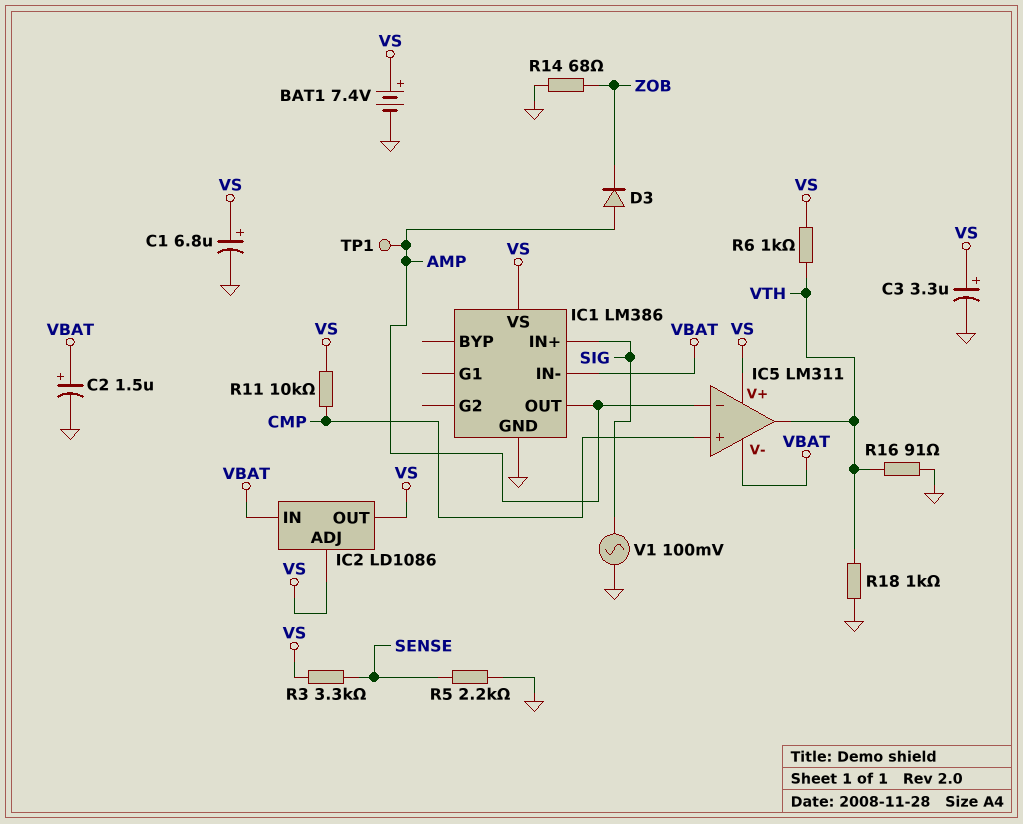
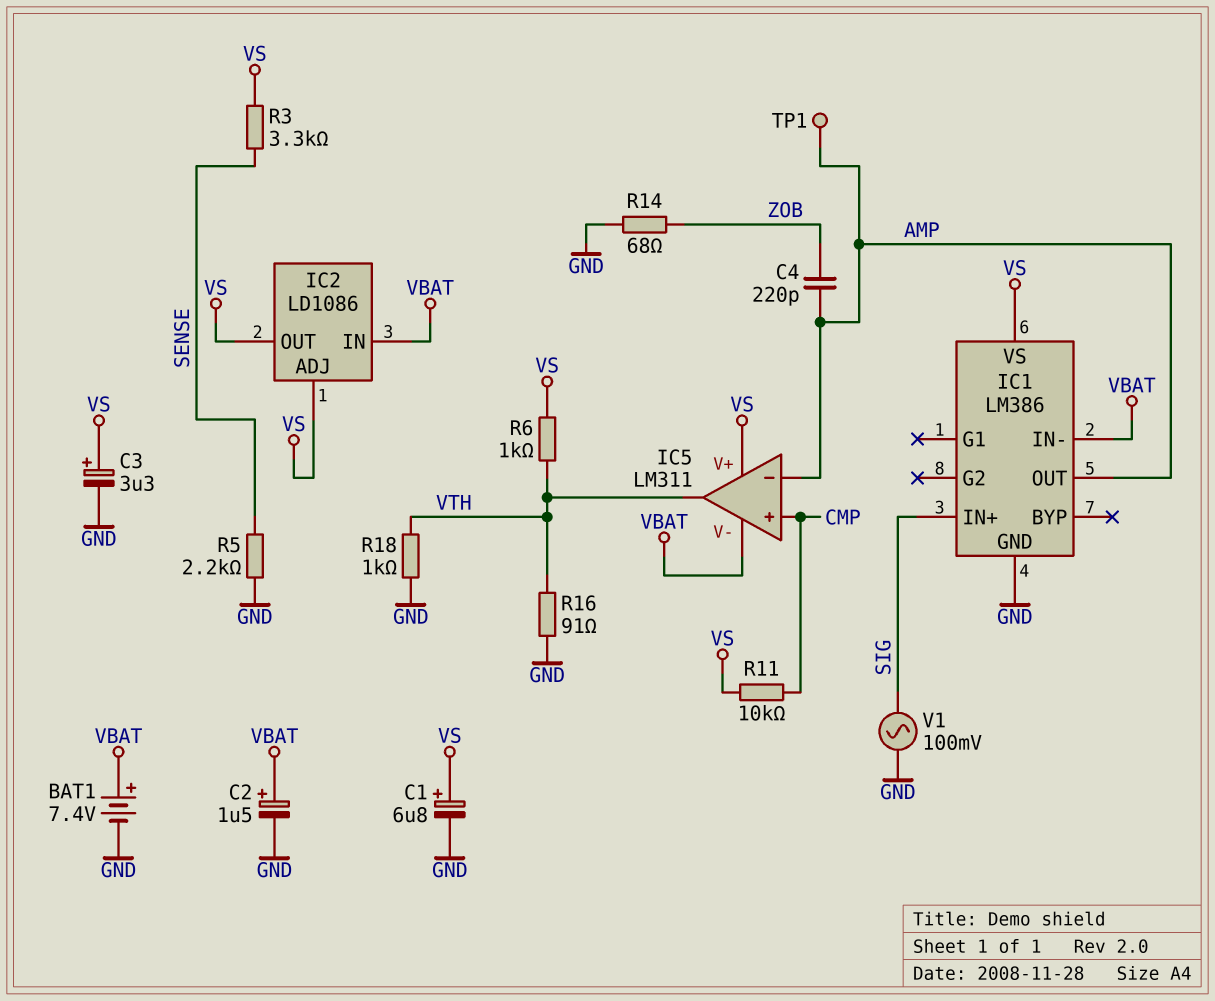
BAT1: 7.4V (plus VS, minus GND) -> 7.4V (plus VBAT, minus GND)
C4: none -> 220pF (AMP, ZOB)
D3: diode (A AMP, K ZOB) -> none

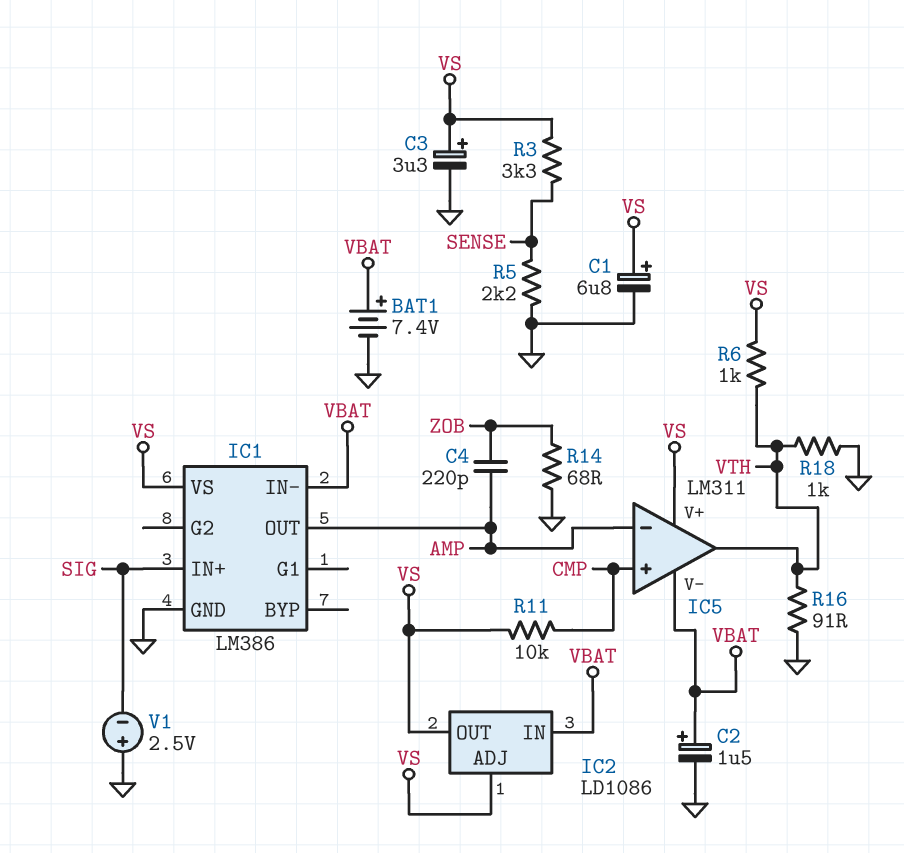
TP1: test point (AMP) -> none
V1: AC 100mV (GND, SIG) -> 2.5V (plus GND, minus SIG)

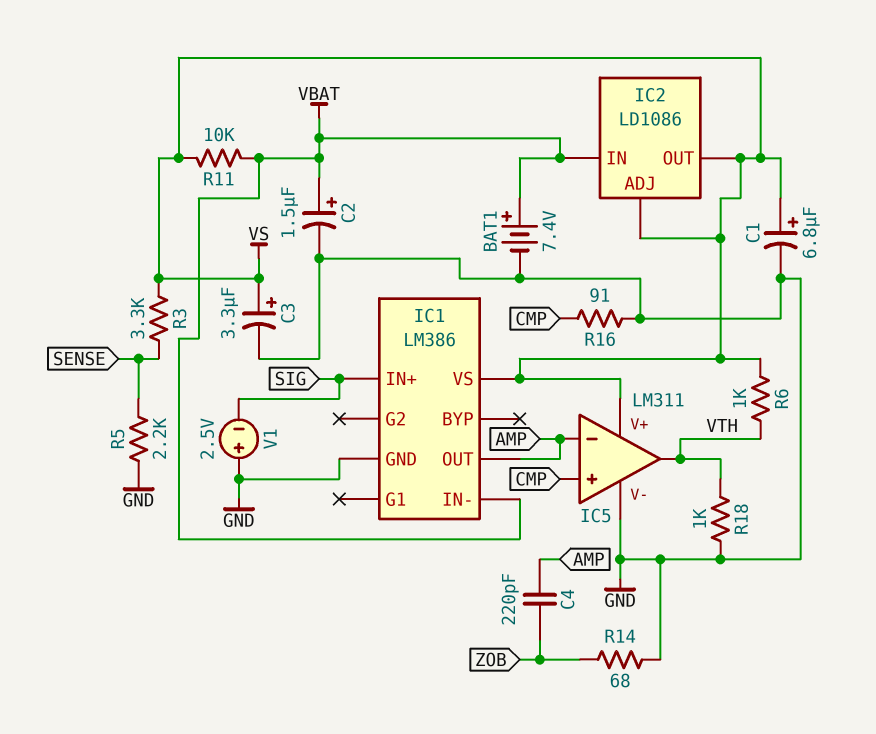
IC5 pin V-: VBAT -> GND
R11: 10k (CMP, VS) -> 10k (VBAT, VS)
R16: 91 (GND, VTH) -> 91 (CMP, GND)

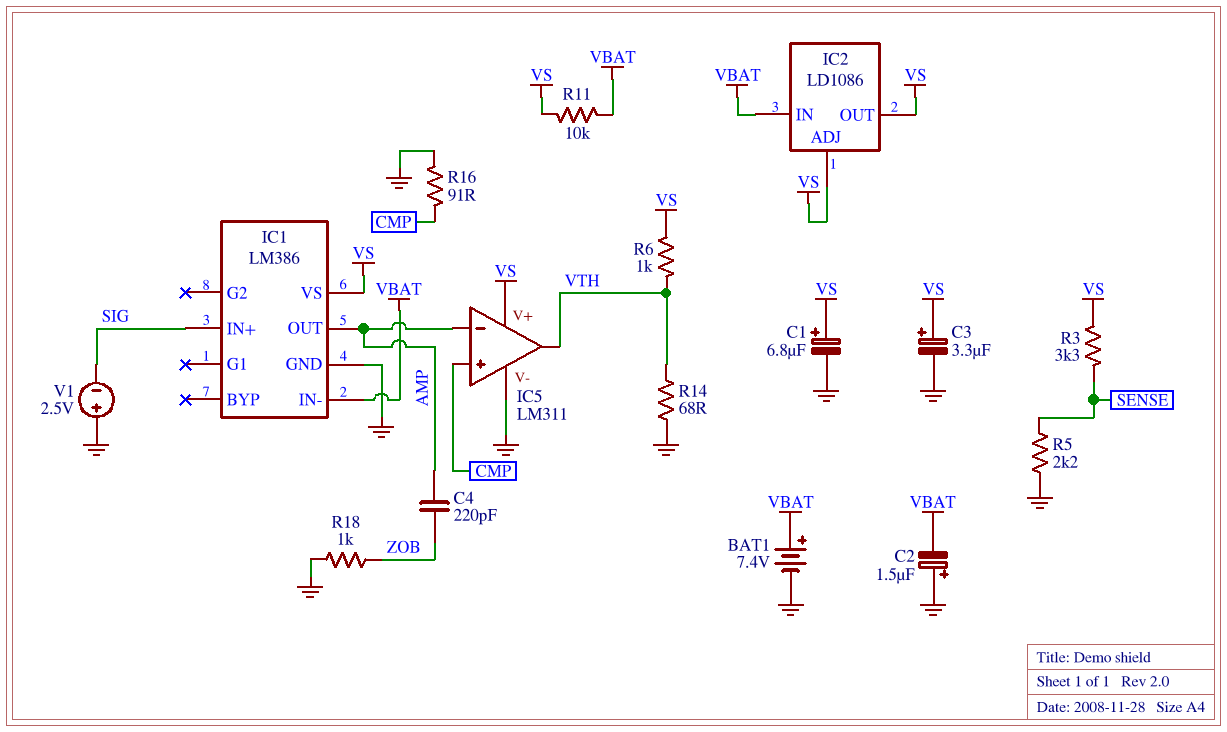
C2: 1.5uF (plus VBAT, minus GND) -> 1.5uF (plus GND, minus VBAT)
R14: 68 (GND, ZOB) -> 68 (GND, VTH)
R18: 1k (GND, VTH) -> 1k (GND, ZOB)

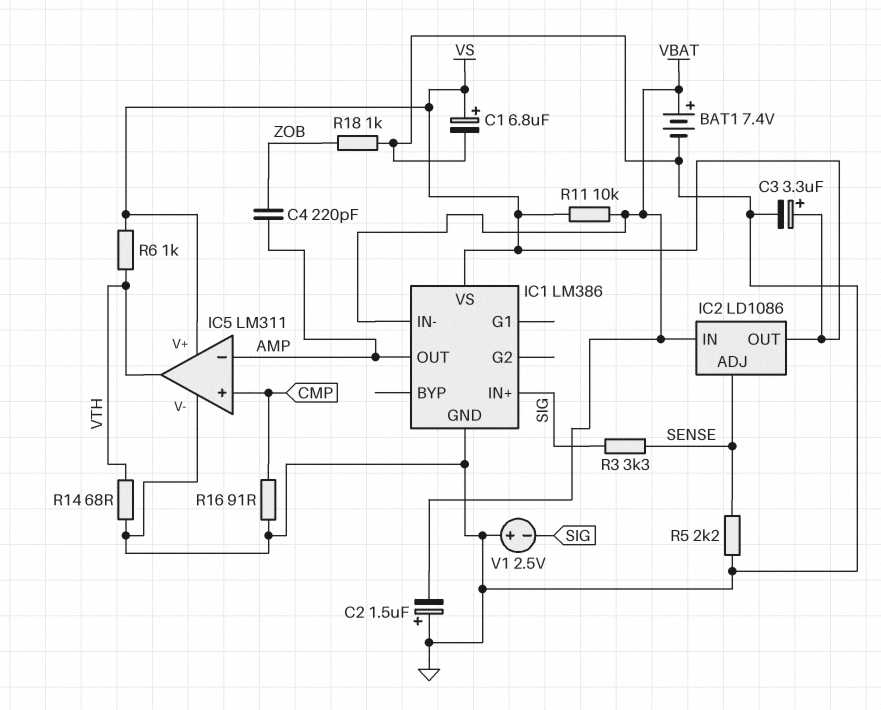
IC2 pin ADJ: VS -> SENSE
R3: 3.3k (SENSE, VS) -> 3.3k (SENSE, SIG)

